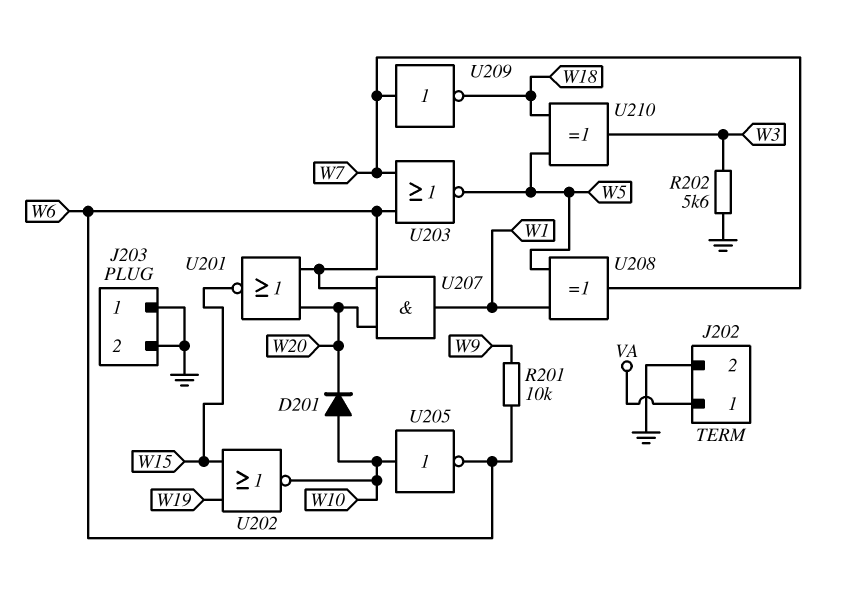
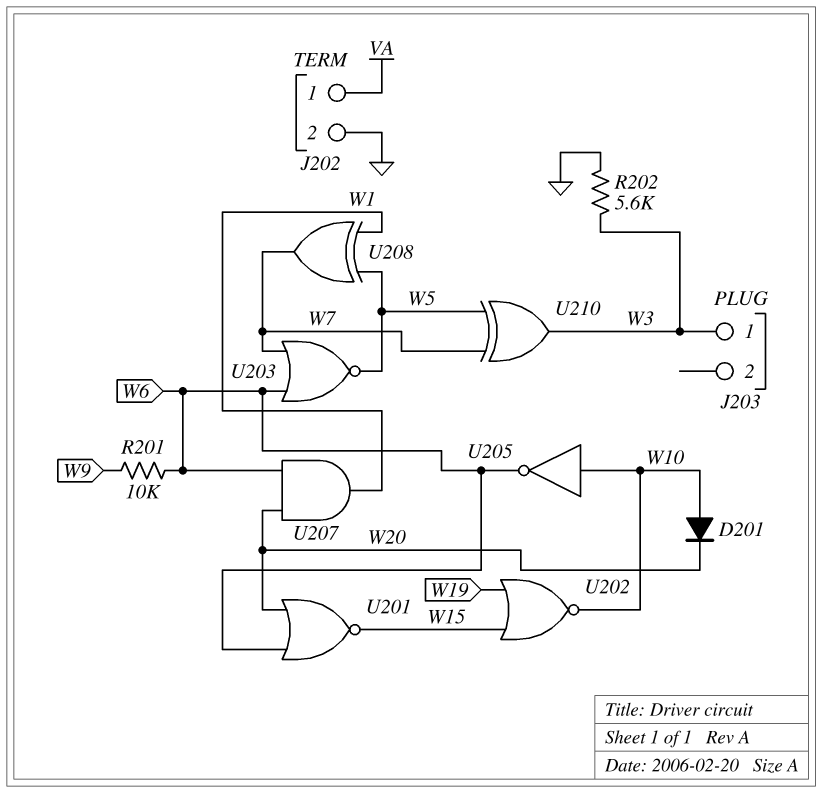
J203 pin 1: GND -> W3
J203 pin 2: GND -> none
U209: NOT (in W7, out W18) -> none
U210: XOR (in W5, in W18, out W3) -> XOR (in W5, in W7, out W3)

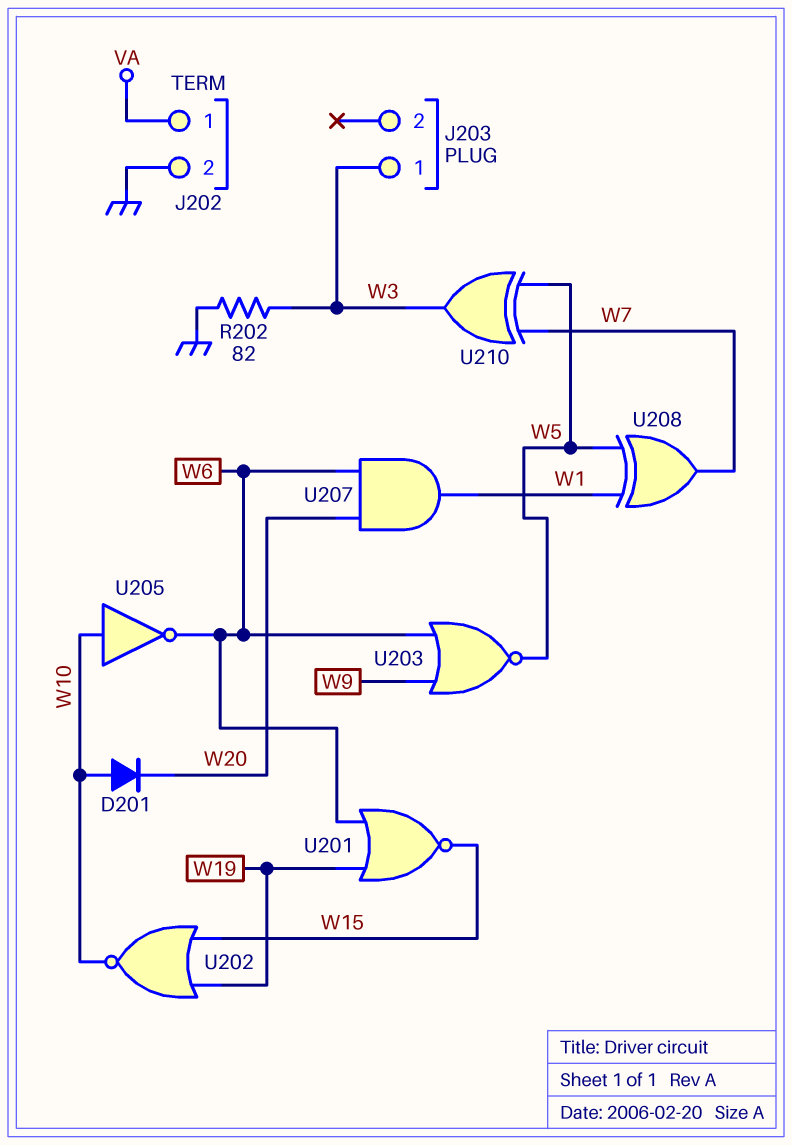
R201: 10k (W6, W9) -> none
R202: 5.6k (GND, W3) -> 82 (GND, W3)
U201: NOR (in W6, in W20, out W15) -> NOR (in W6, in W19, out W15)
U203: NOR (in W6, in W7, out W5) -> NOR (in W6, in W9, out W5)

